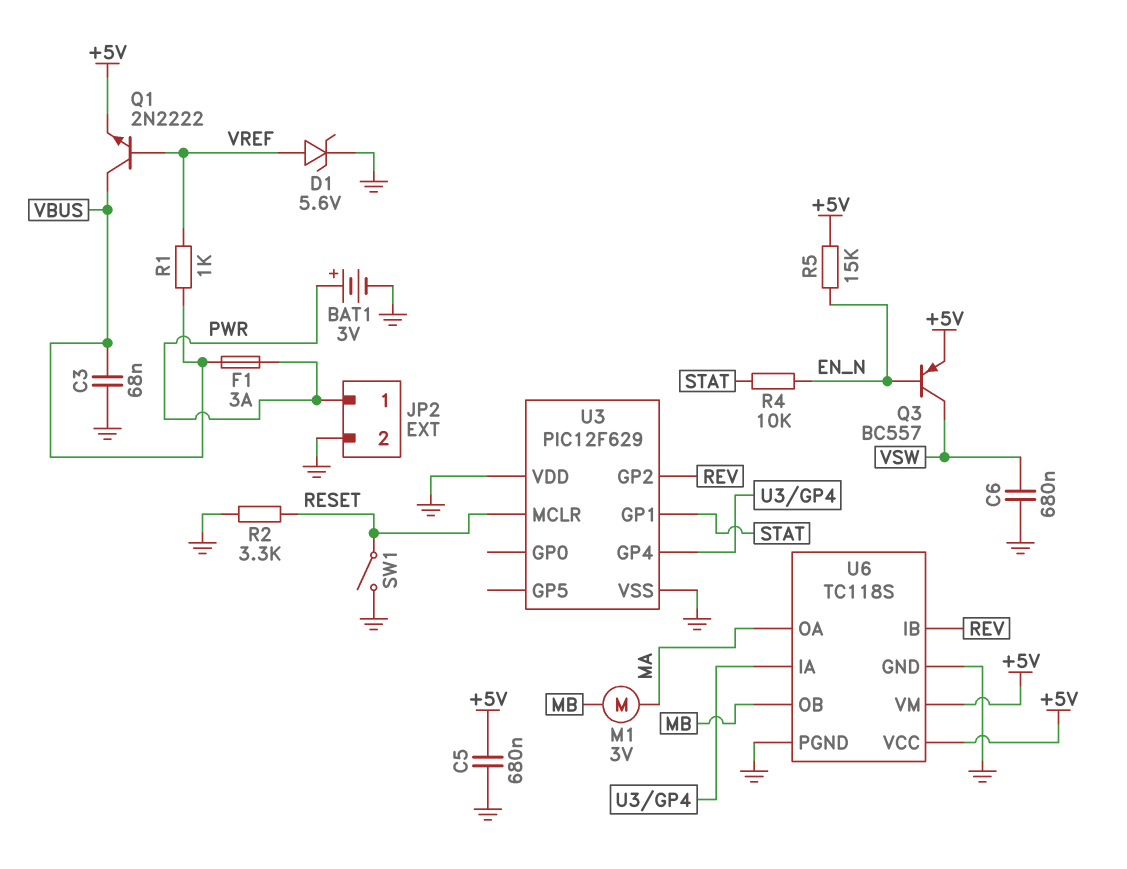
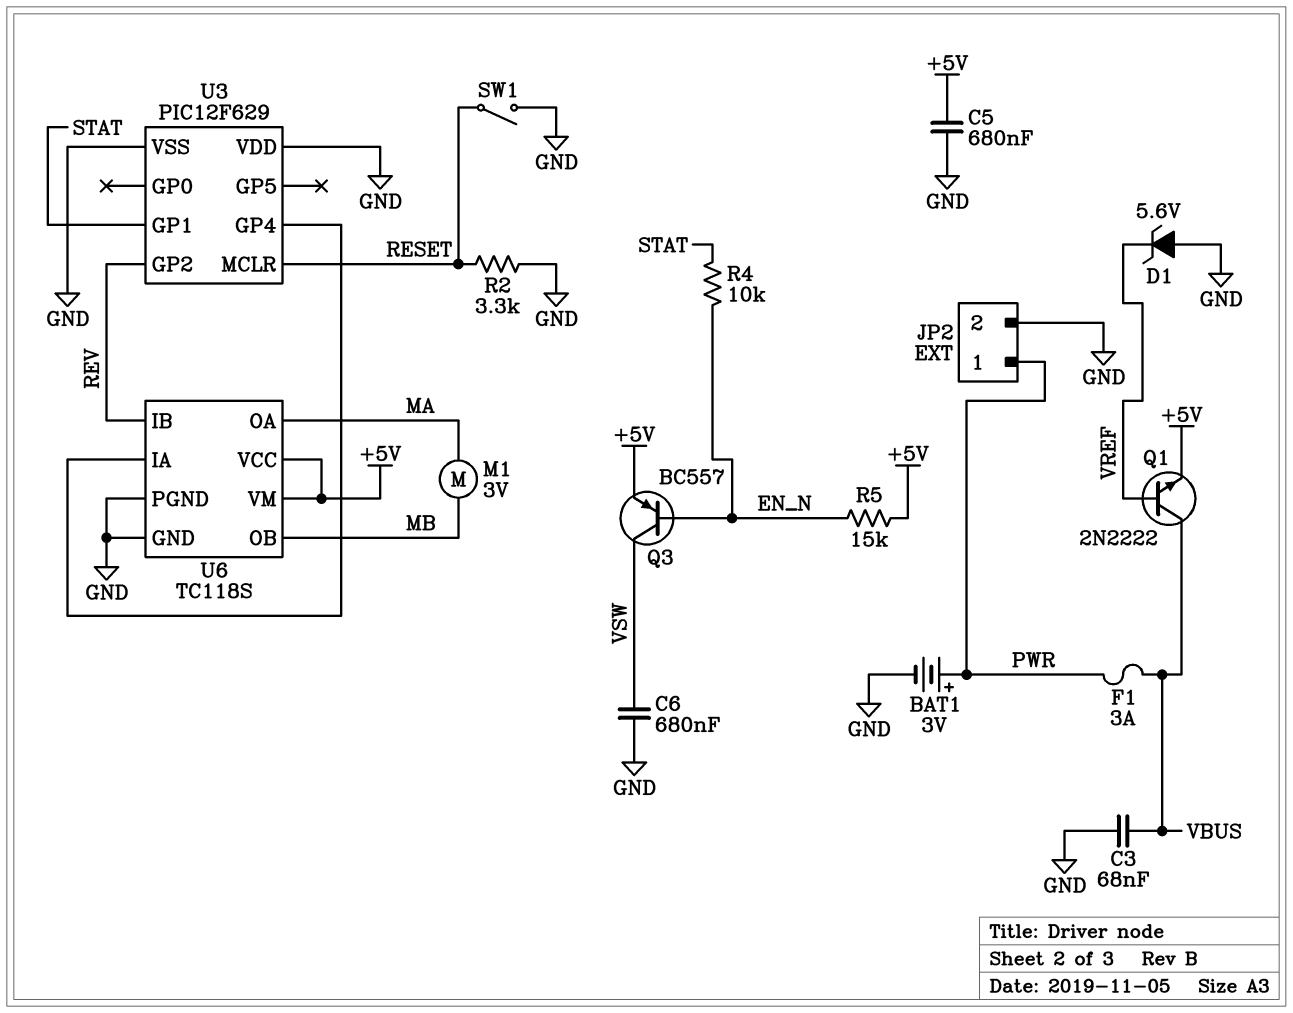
D1: zener 5.6V (A VREF, K GND) -> zener 5.6V (A GND, K VREF)
R1: 1k (VBUS, VREF) -> none

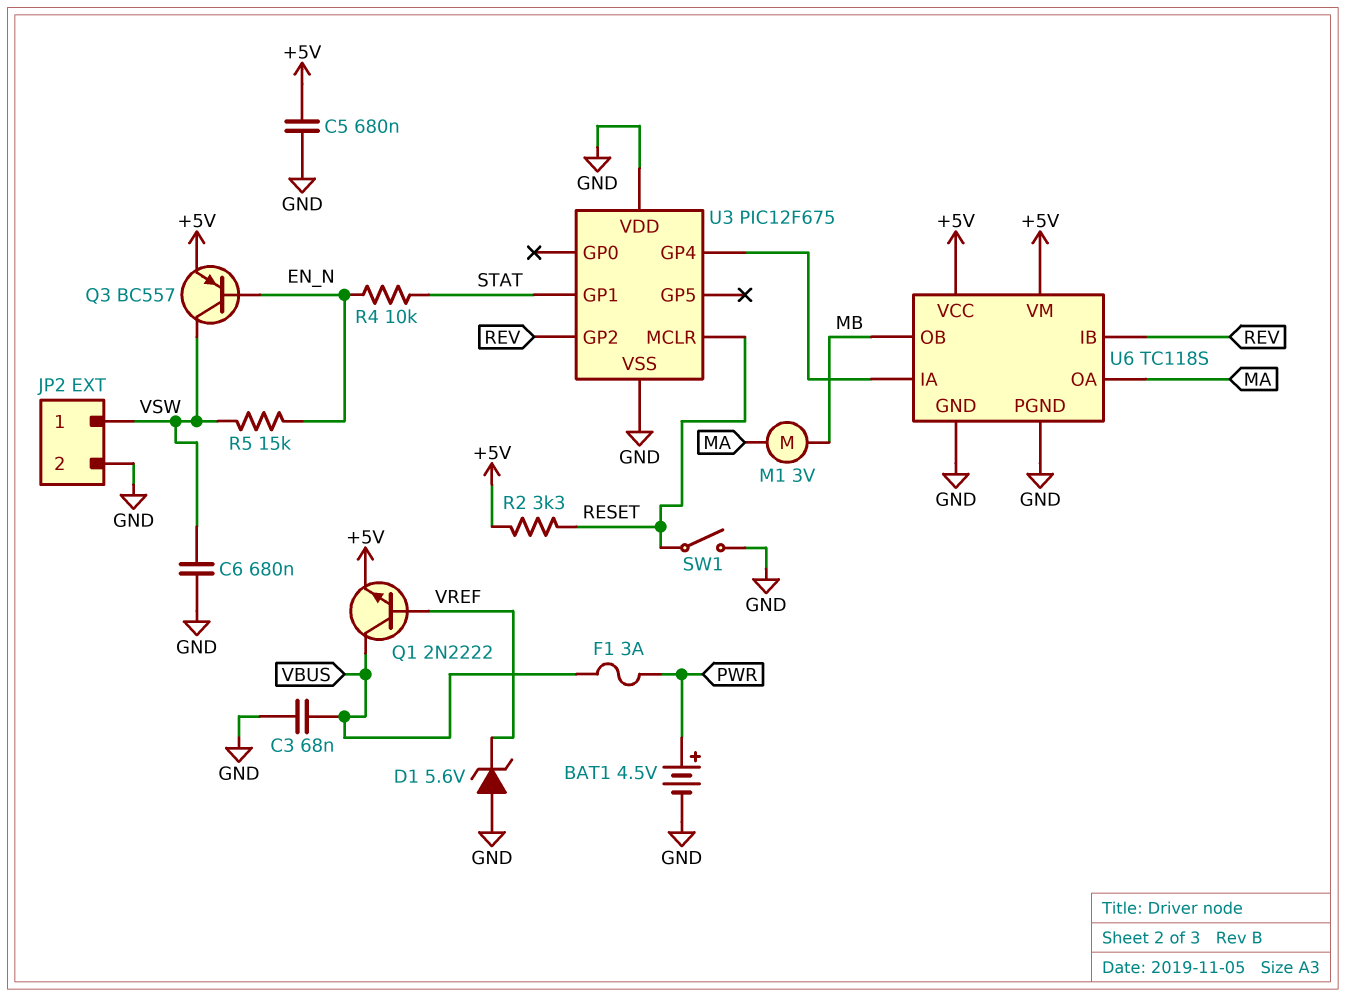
BAT1: 3V (plus PWR, minus GND) -> 4.5V (plus PWR, minus GND)
JP2 pin 1: PWR -> VSW
R2: 3.3k (GND, RESET) -> 3.3k (+5V, RESET)
R5: 15k (+5V, EN_N) -> 15k (EN_N, VSW)
U3: PIC12F629 -> PIC12F675

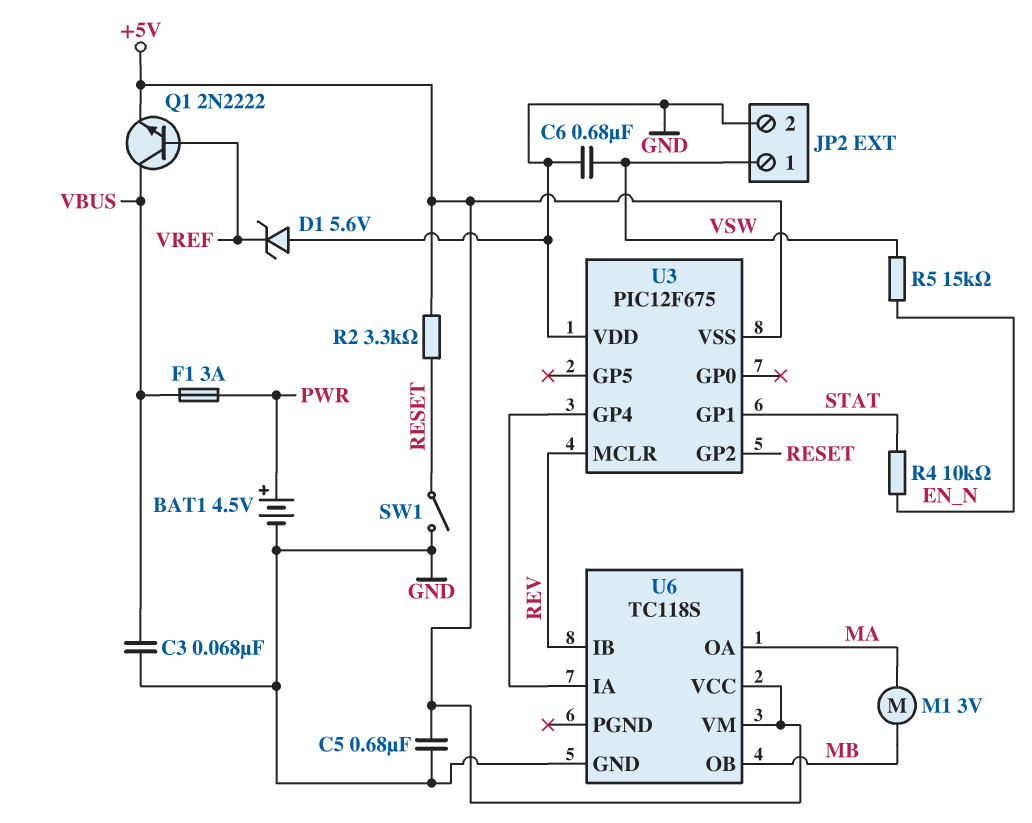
Q3: PNP BC557 (B EN_N, C VSW, E +5V) -> none
U3 pin GP2: REV -> RESET
U3 pin MCLR: RESET -> REV
U3 pin VSS: GND -> +5V
U6 pin PGND: GND -> none

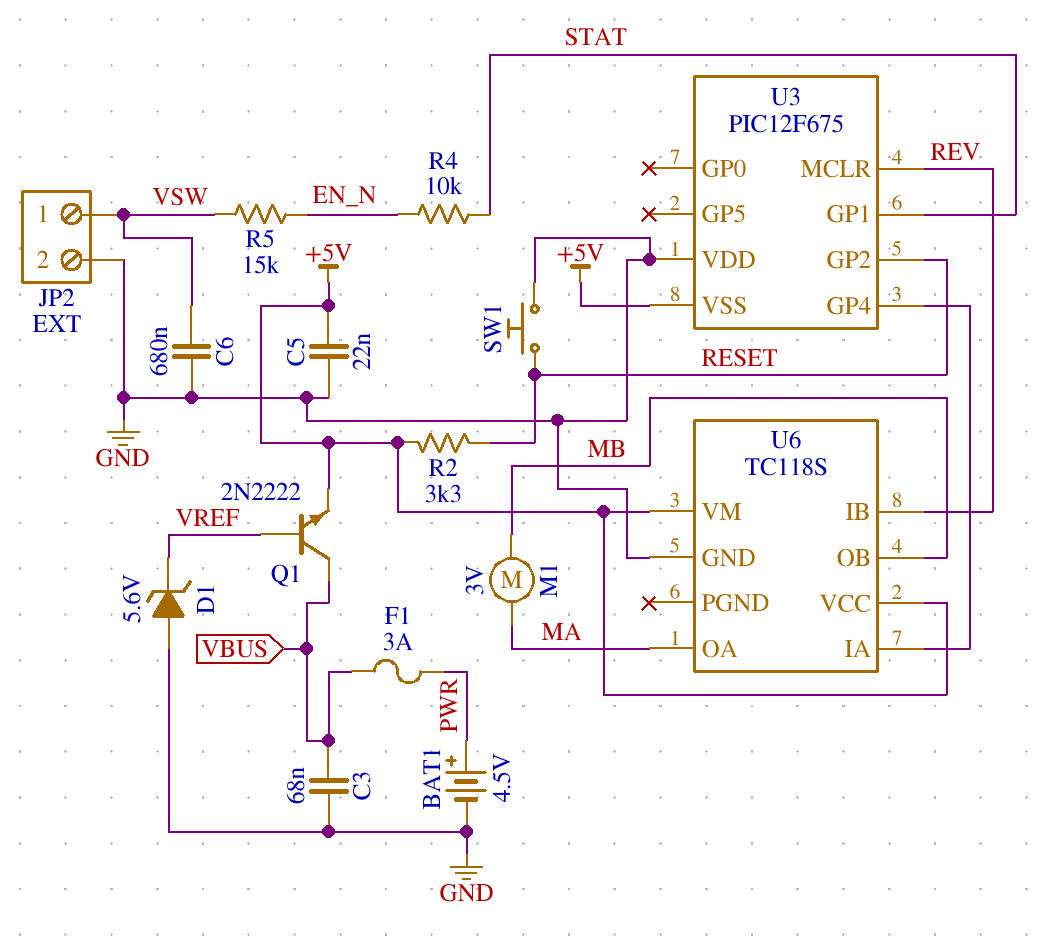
C5: 680nF (+5V, GND) -> 22nF (+5V, GND)
SW1: switch (GND, RESET) -> button (GND, RESET)

